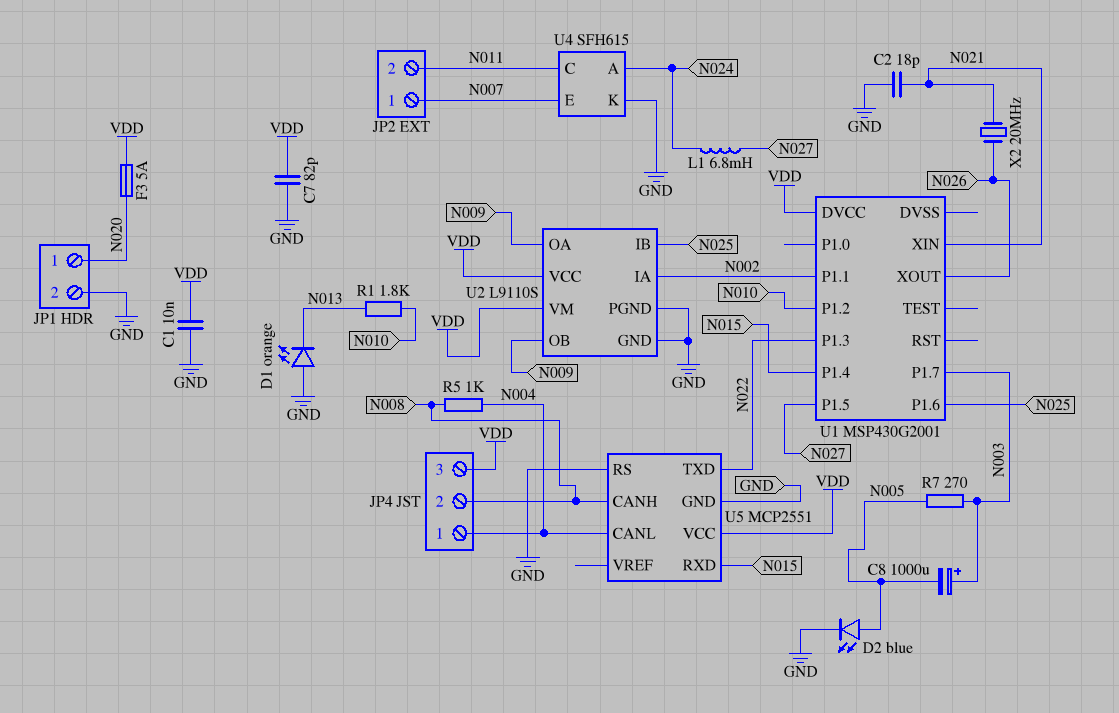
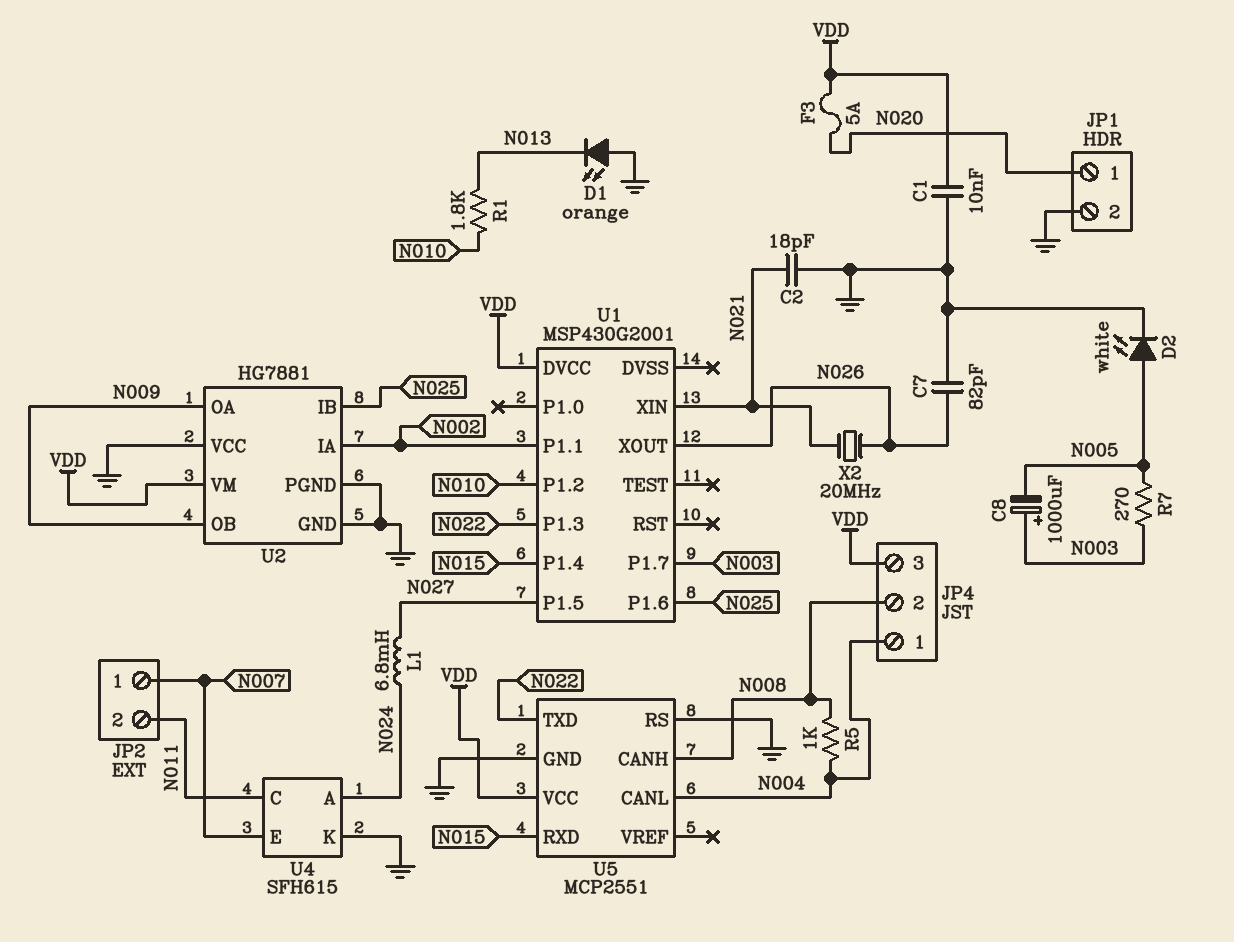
C7: 82pF (GND, VDD) -> 82pF (GND, N026)
D2: LED blue (A N005, K GND) -> LED white (A N005, K GND)
U2: L9110S -> HG7881
U2 pin VCC: VDD -> GND

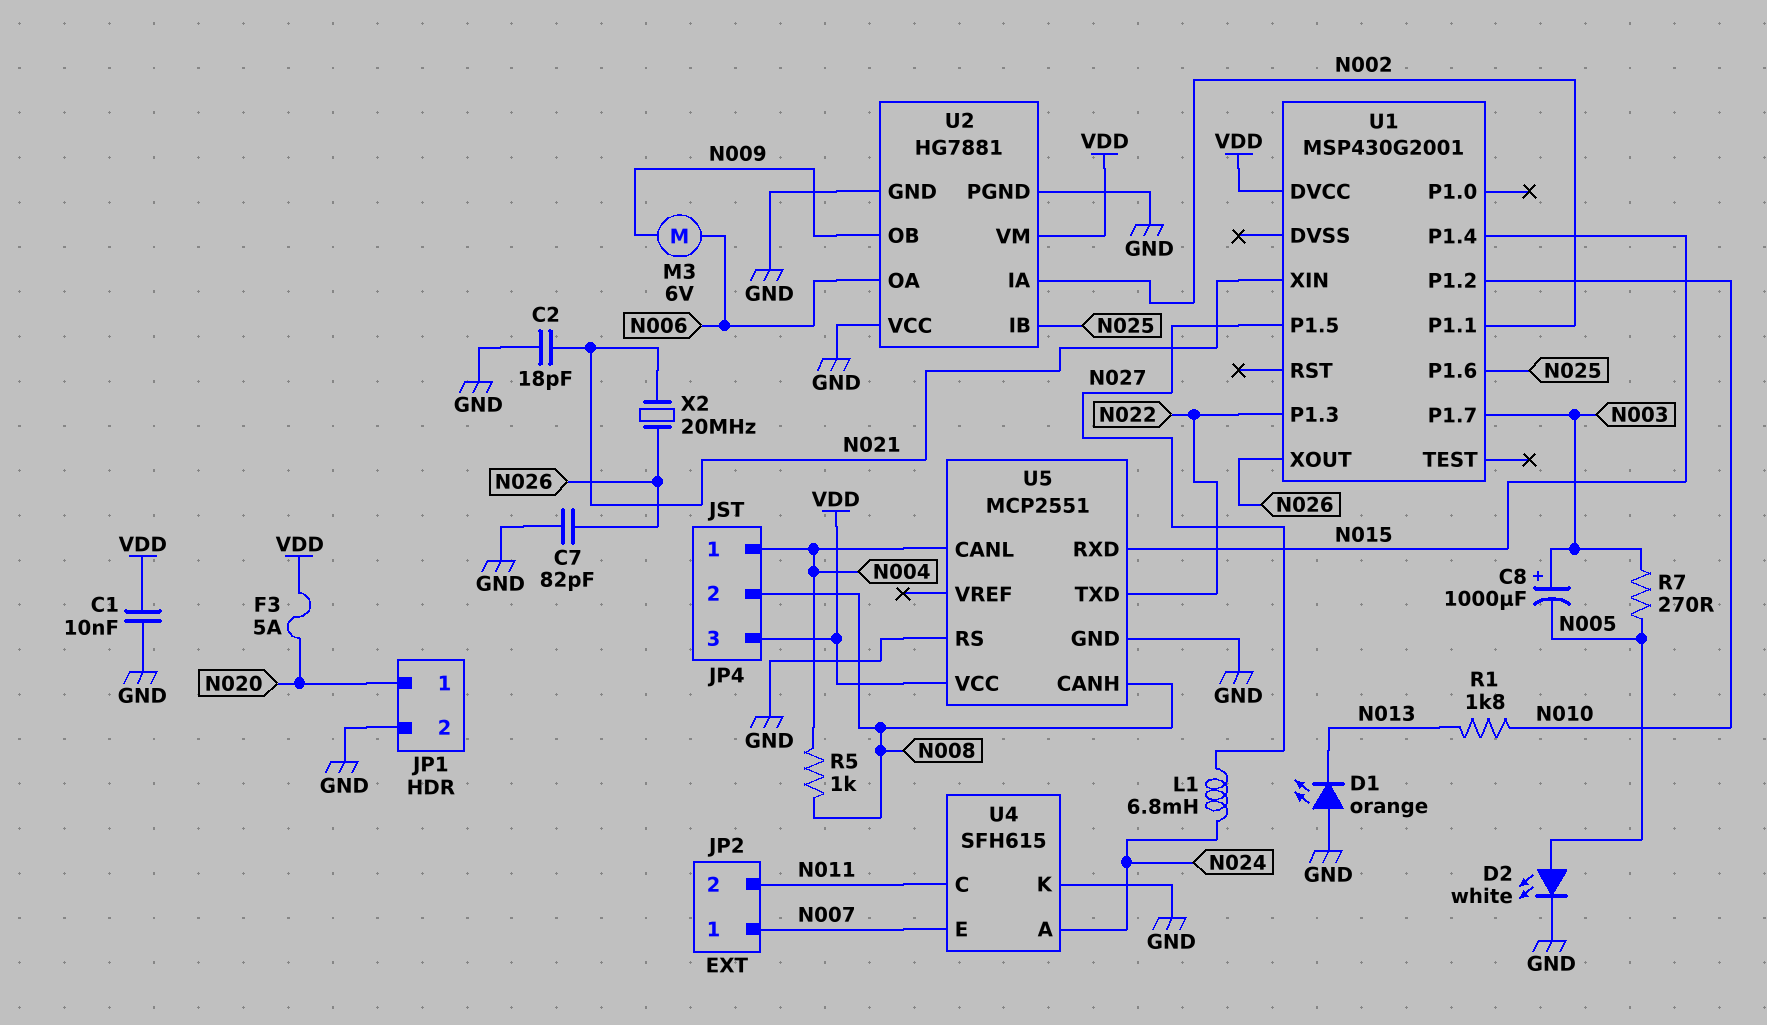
M3: none -> motor 6V (N006, N009)
U2 pin OA: N009 -> N006

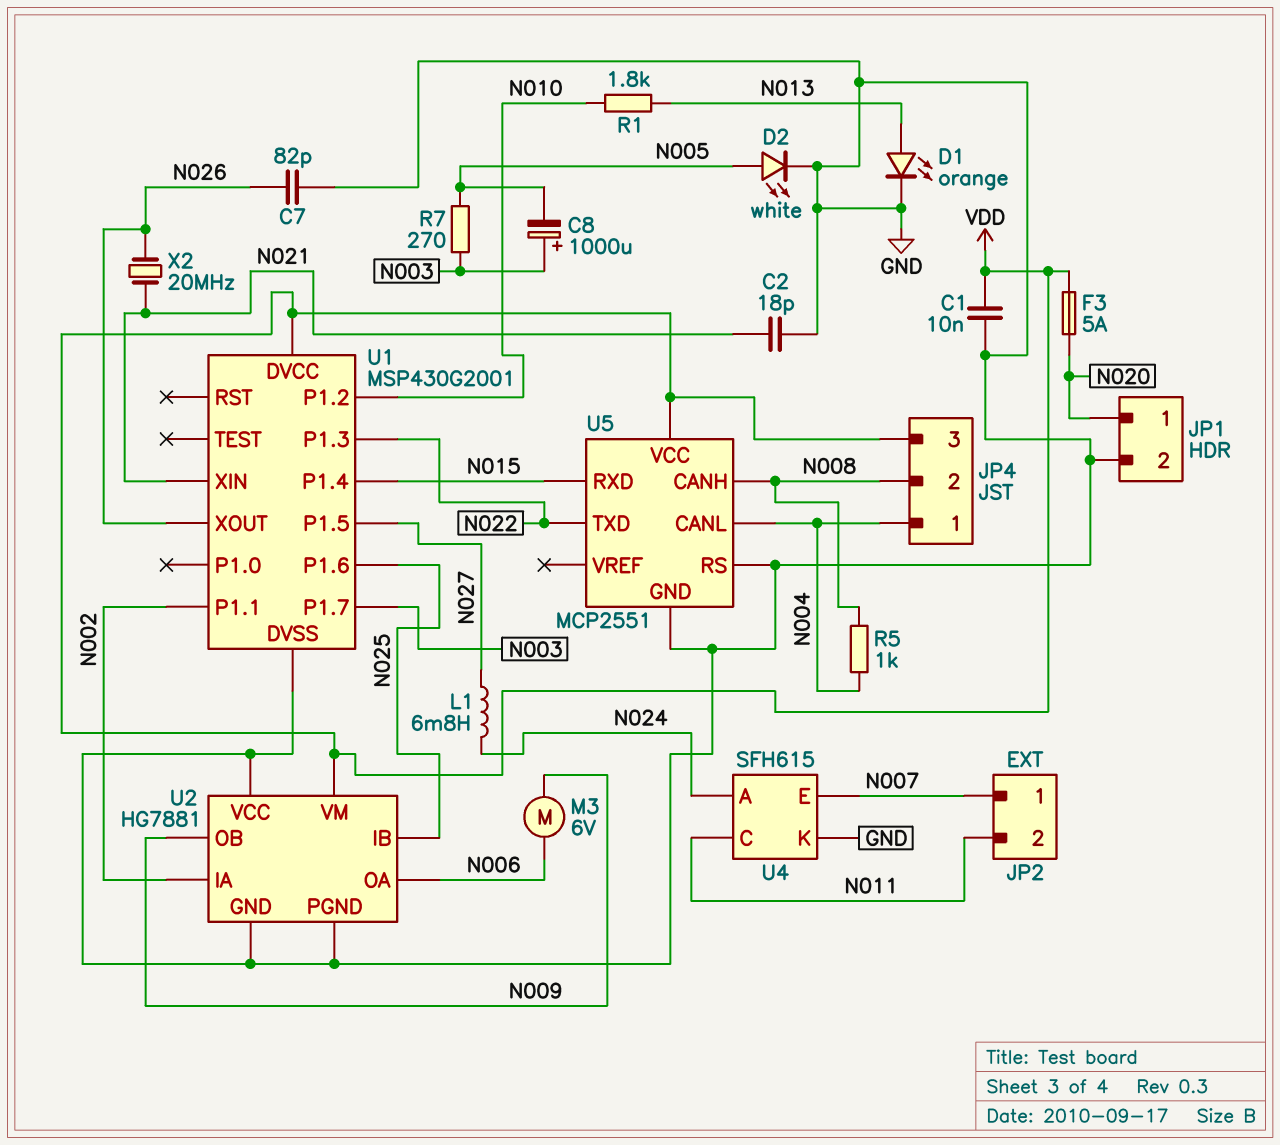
D1: LED orange (A GND, K N013) -> LED orange (A N013, K GND)
U1 pin DVSS: none -> GND

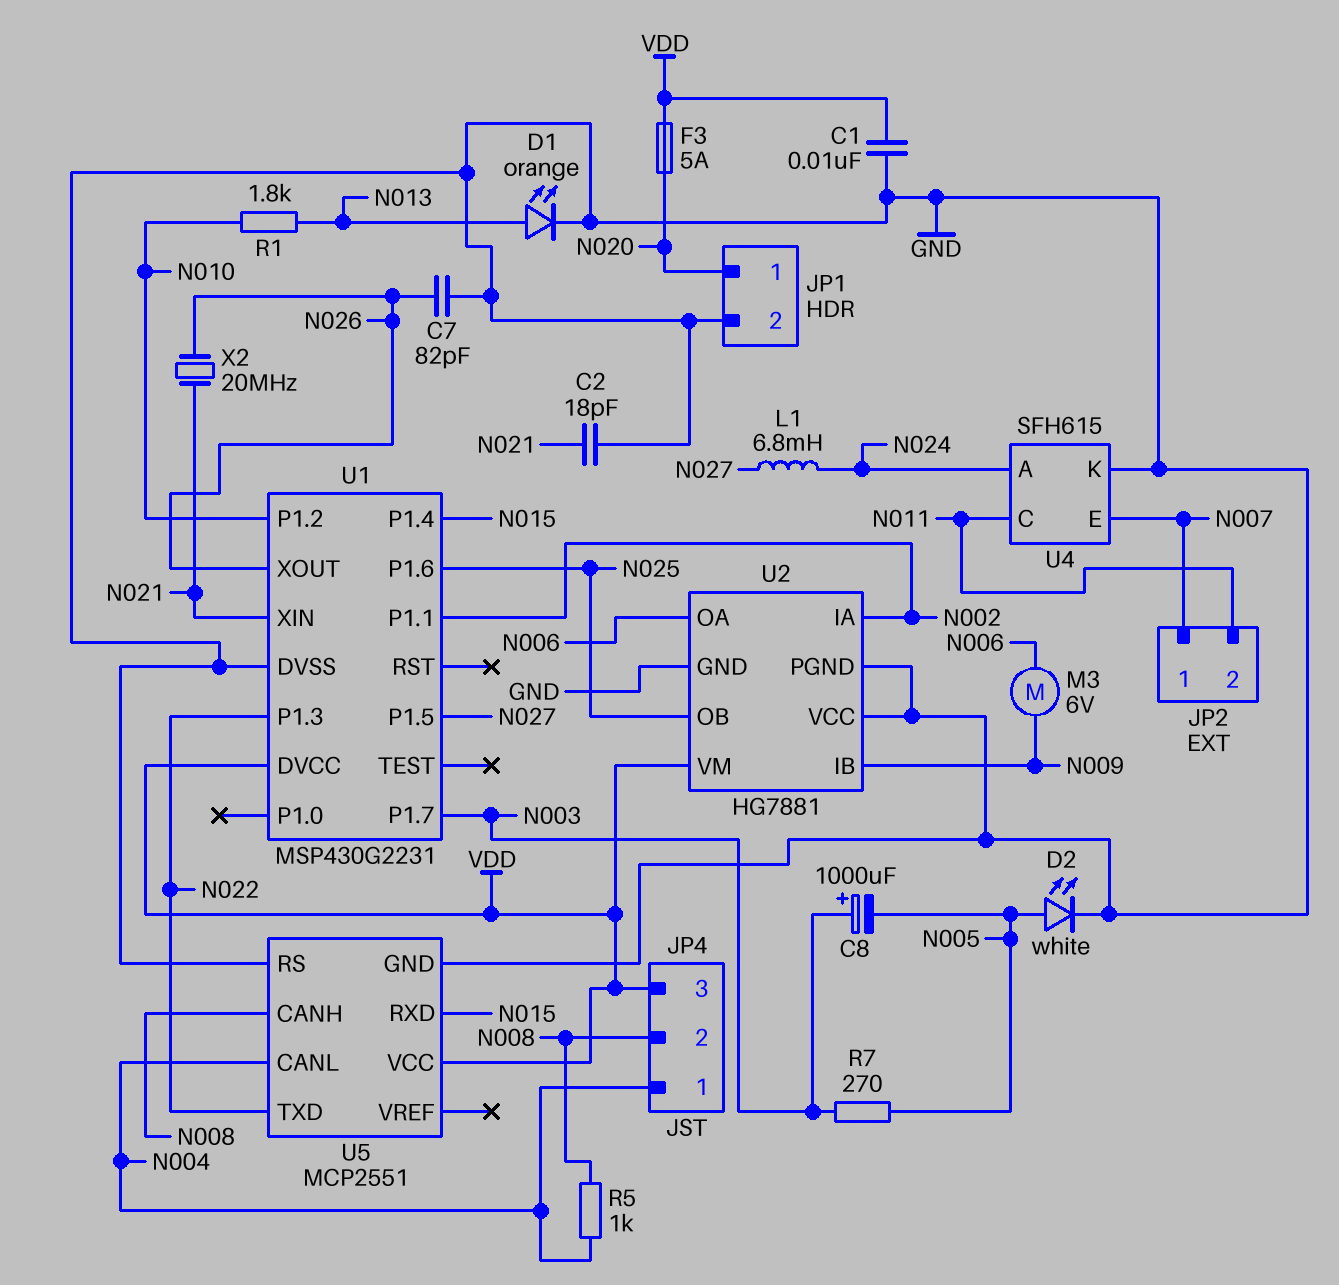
U1: MSP430G2001 -> MSP430G2231
U2 pin IB: N025 -> N009
U2 pin OB: N009 -> N025

